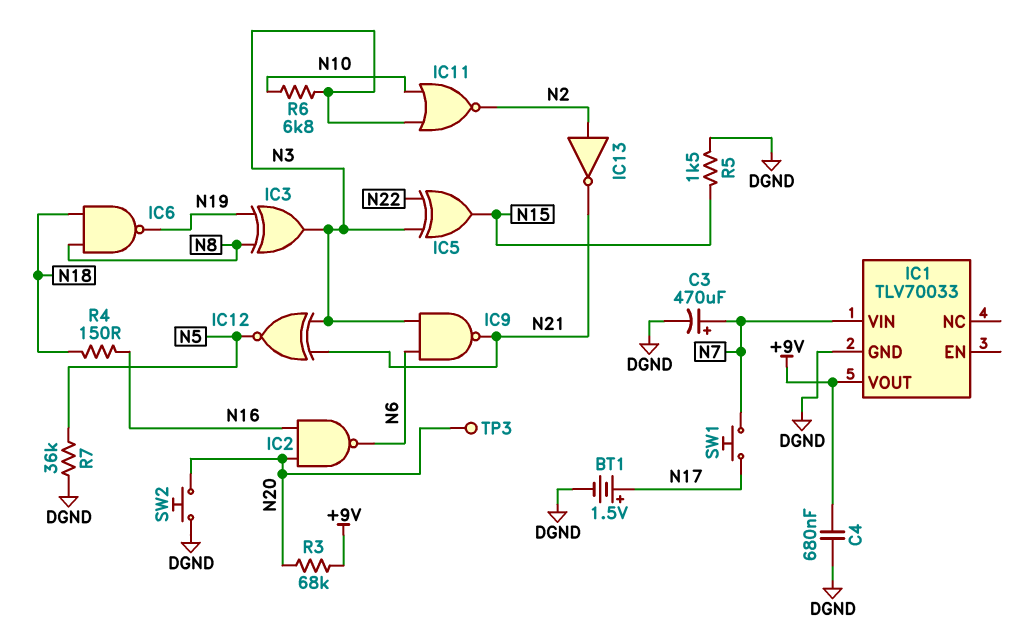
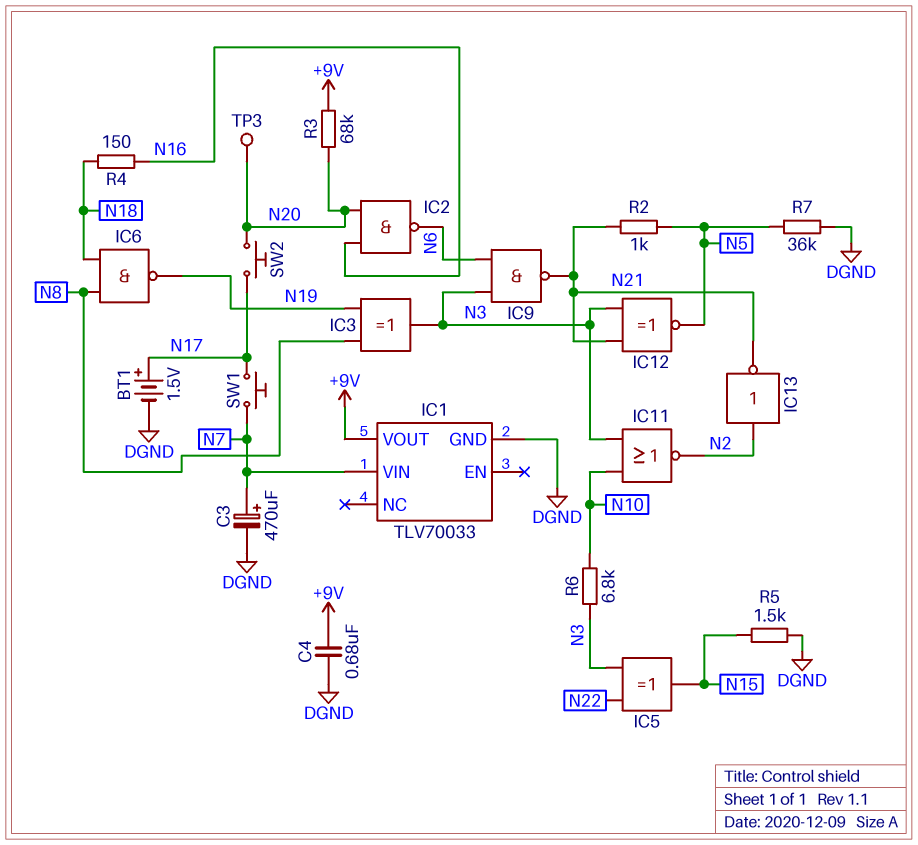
R2: none -> 1k (N5, N21)
SW2: button (DGND, N20) -> button (N17, N20)

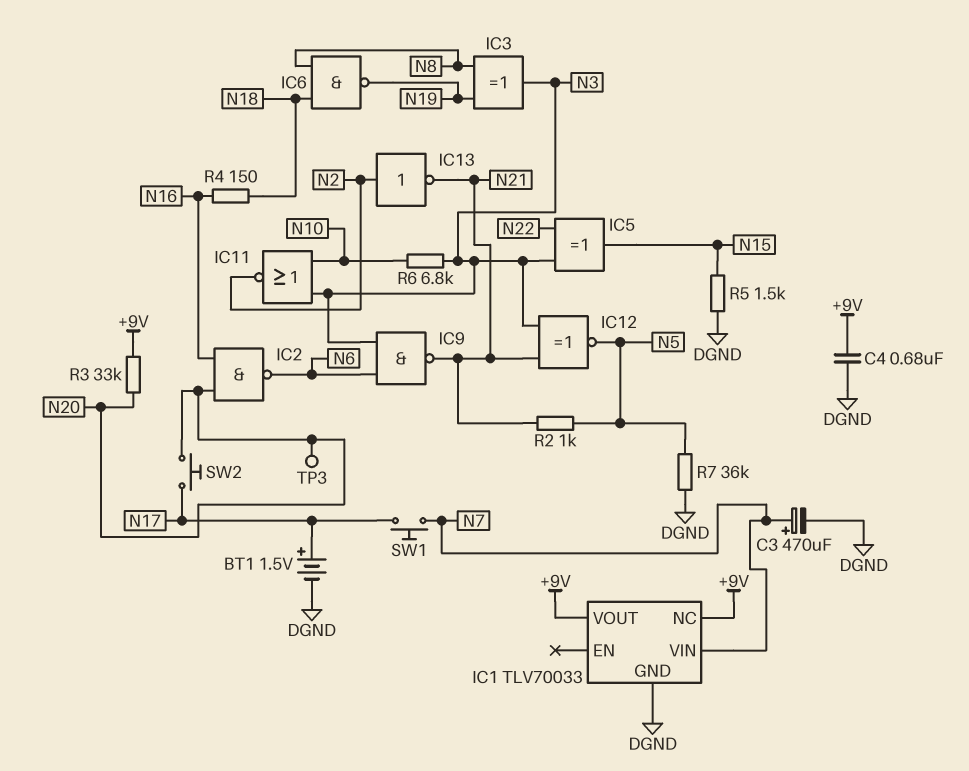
IC1 pin NC: none -> +9V
R3: 68k (+9V, N20) -> 33k (+9V, N20)

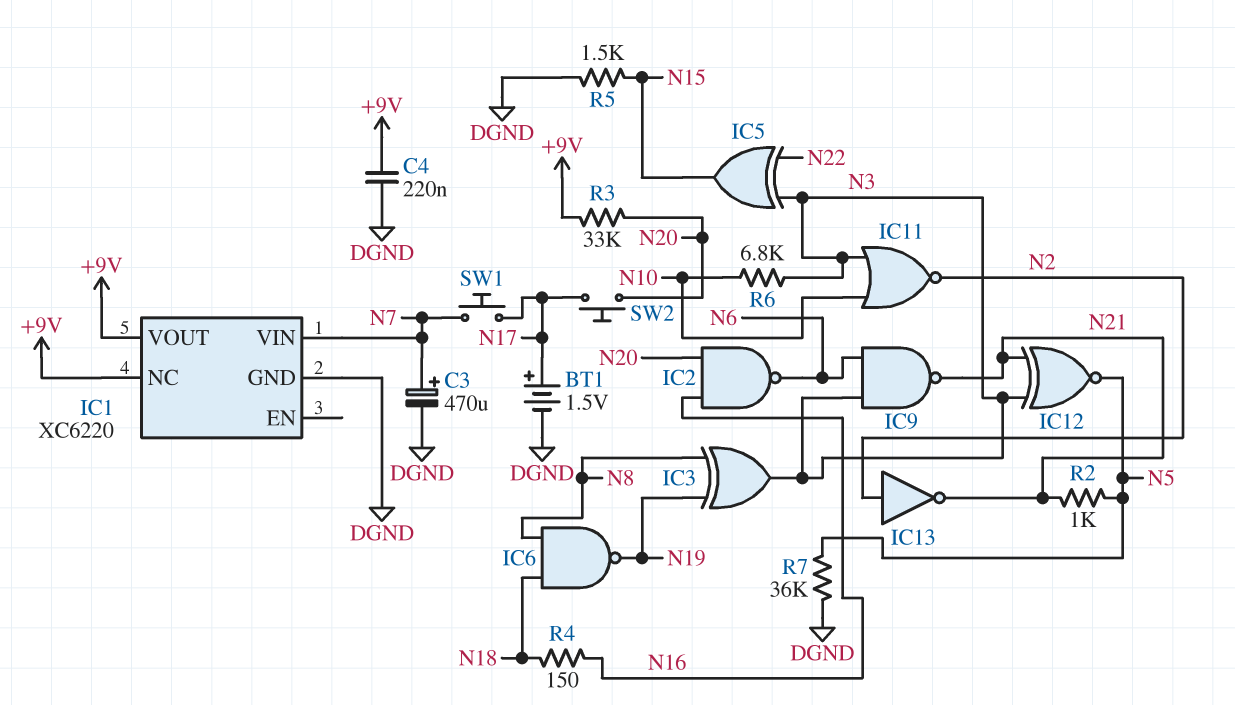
C4: 680nF (+9V, DGND) -> 220nF (+9V, DGND)
IC1: TLV70033 -> XC6220
TP3: test point (N20) -> none

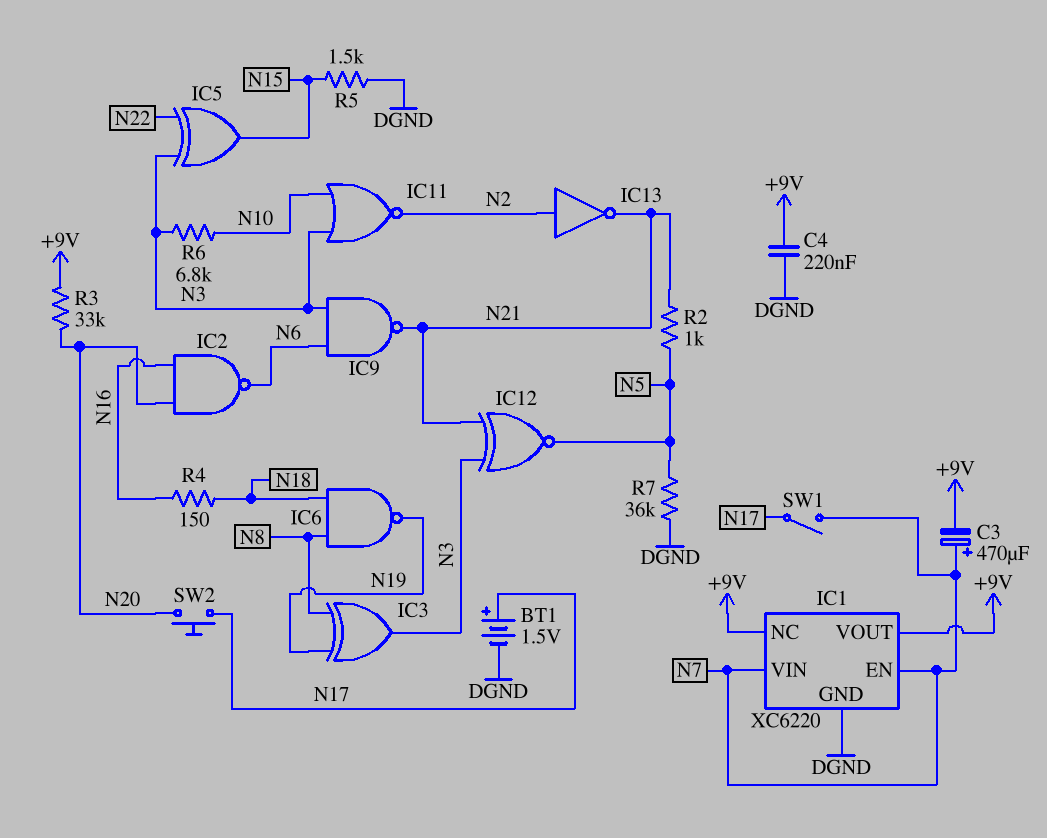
C3: 470uF (plus N7, minus DGND) -> 470uF (plus N7, minus +9V)
IC1 pin EN: none -> N7
SW1: button (N7, N17) -> switch (N7, N17)

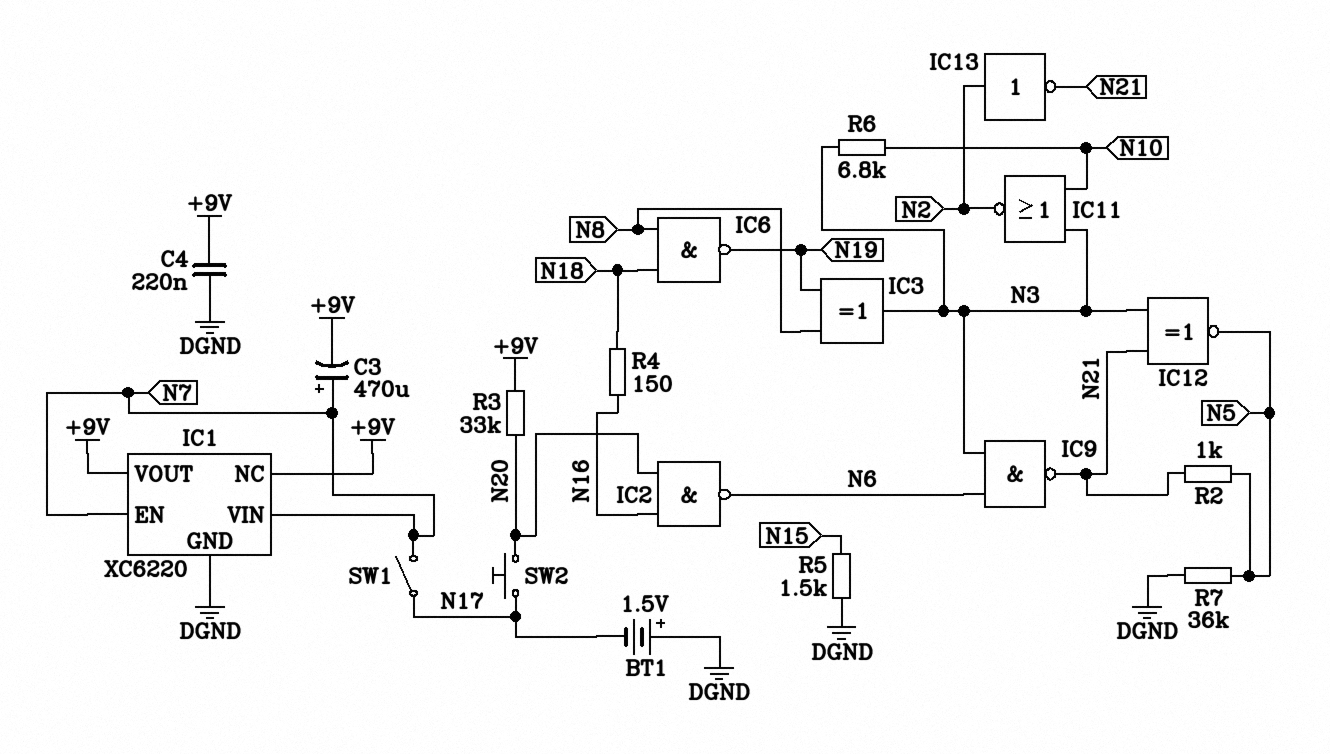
BT1: 1.5V (plus N17, minus DGND) -> 1.5V (plus DGND, minus N17)
IC5: XOR (in N3, in N22, out N15) -> none

